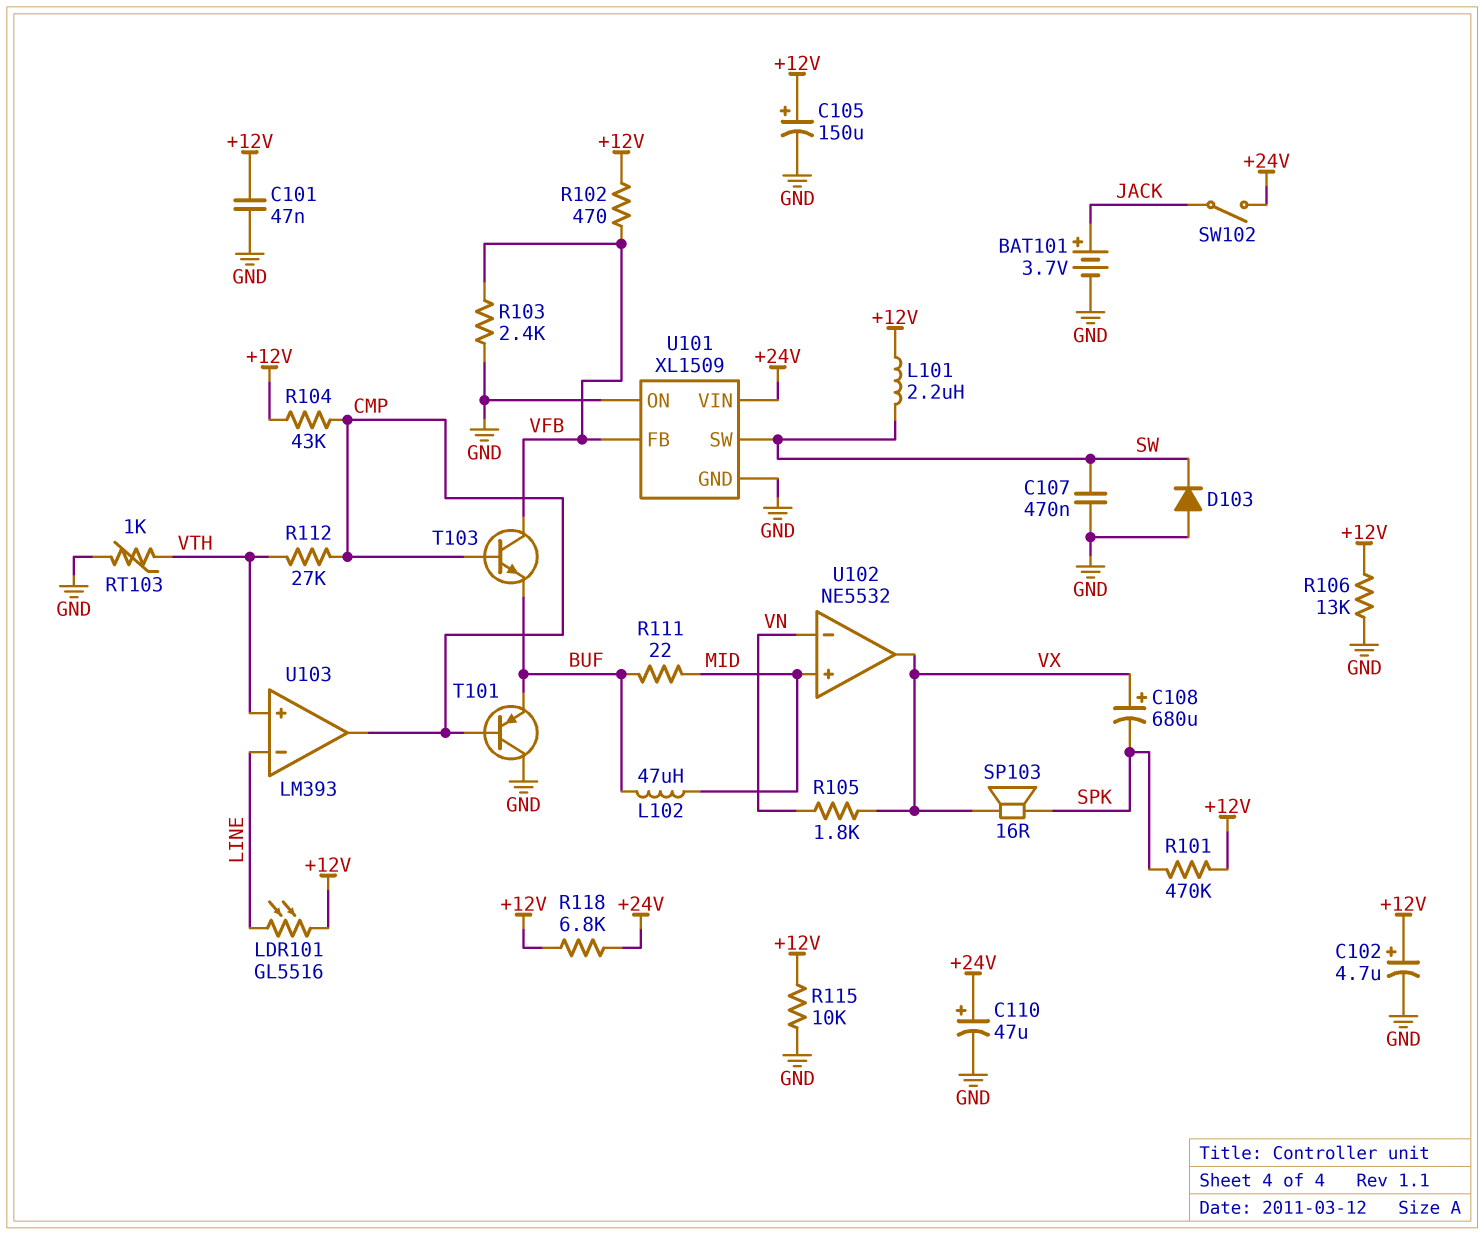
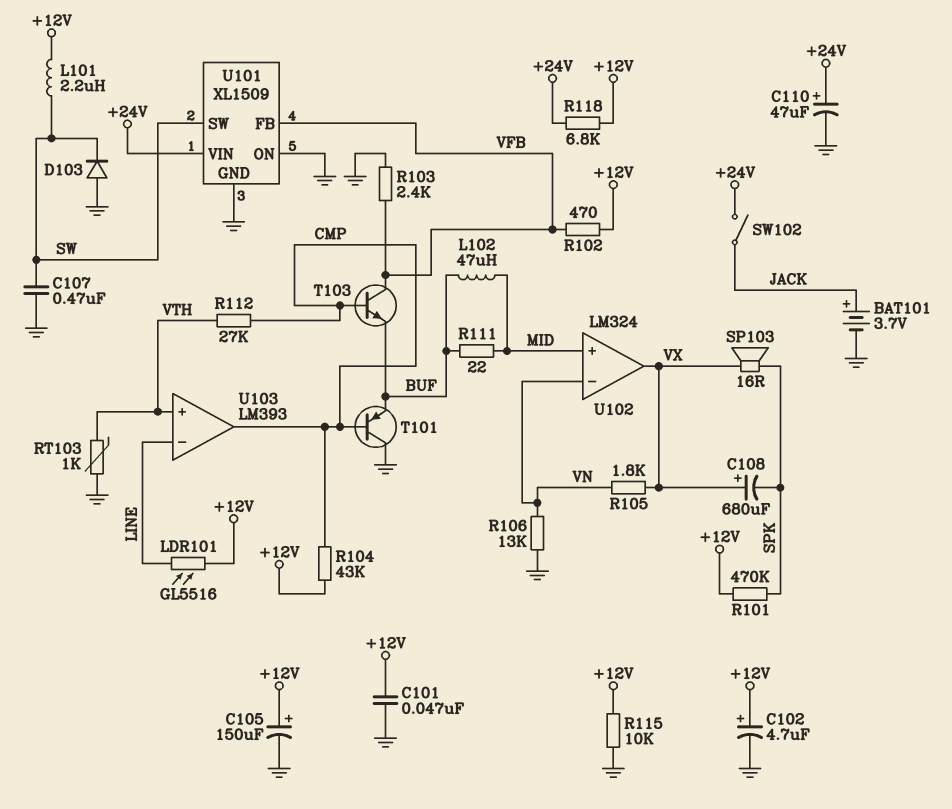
R106: 13k (+12V, GND) -> 13k (GND, VN)
U102: NE5532 -> LM324

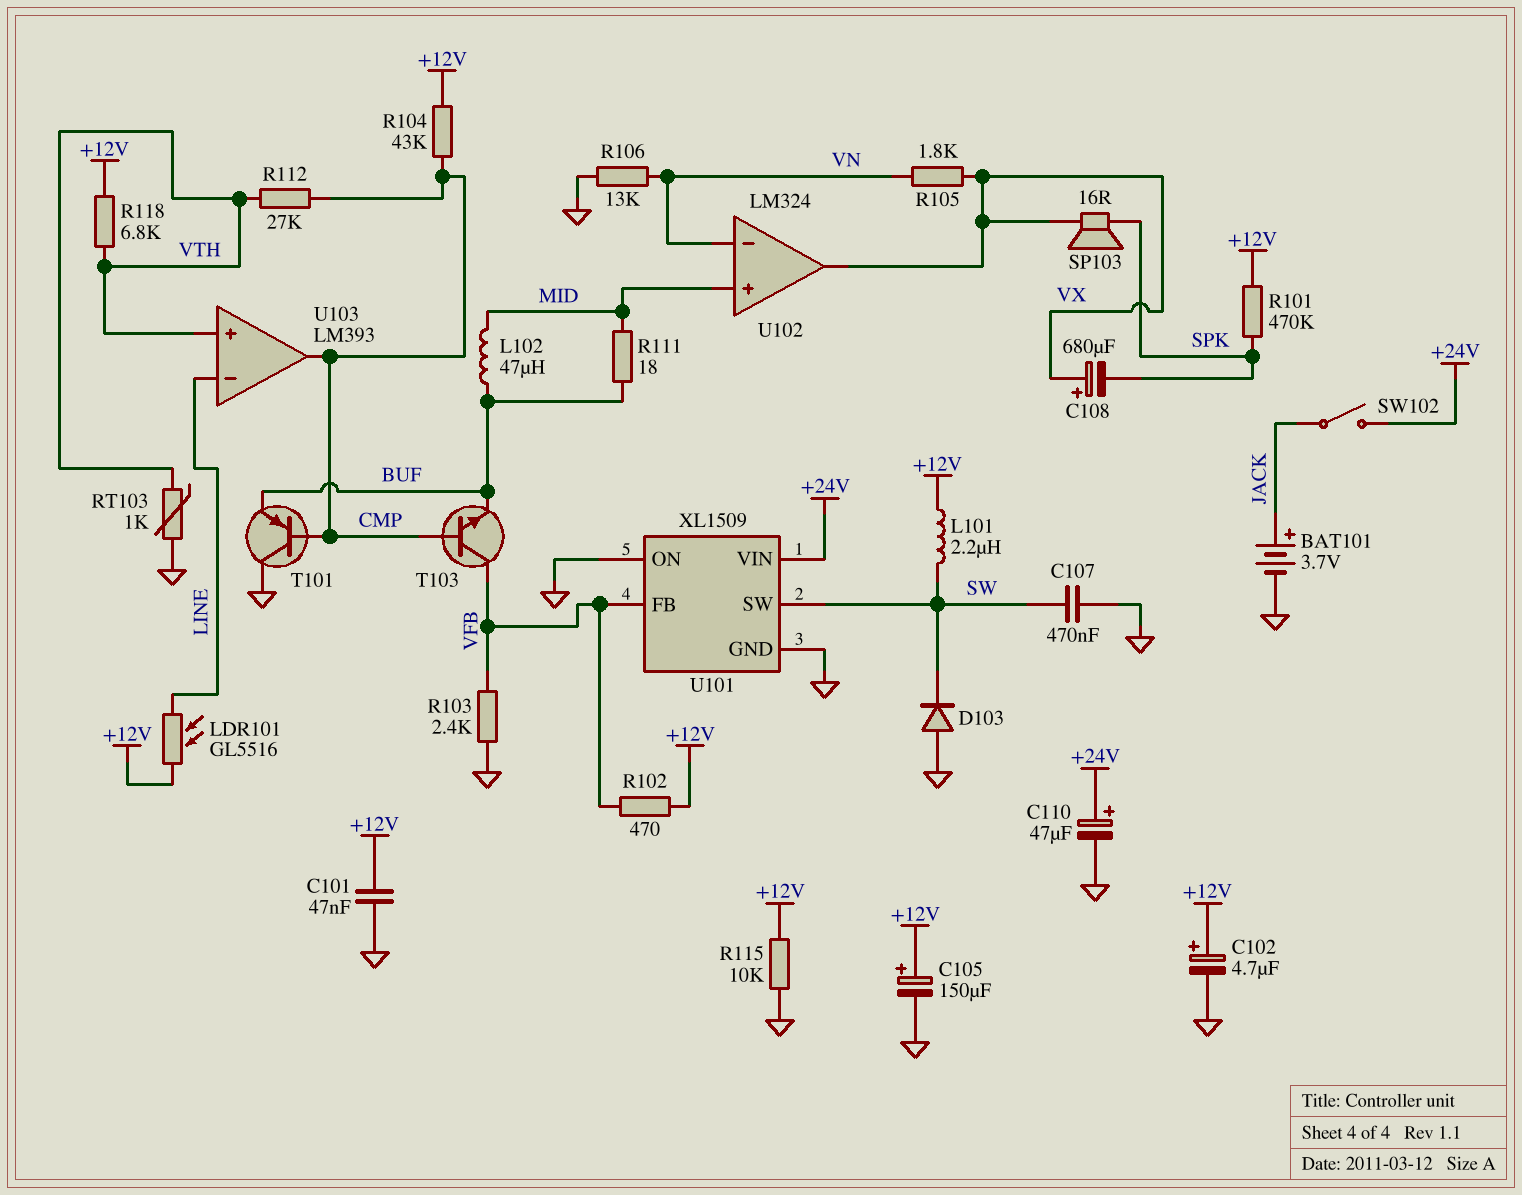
R111: 22 (BUF, MID) -> 18 (BUF, MID)
R118: 6.8k (+12V, +24V) -> 6.8k (+12V, VTH)

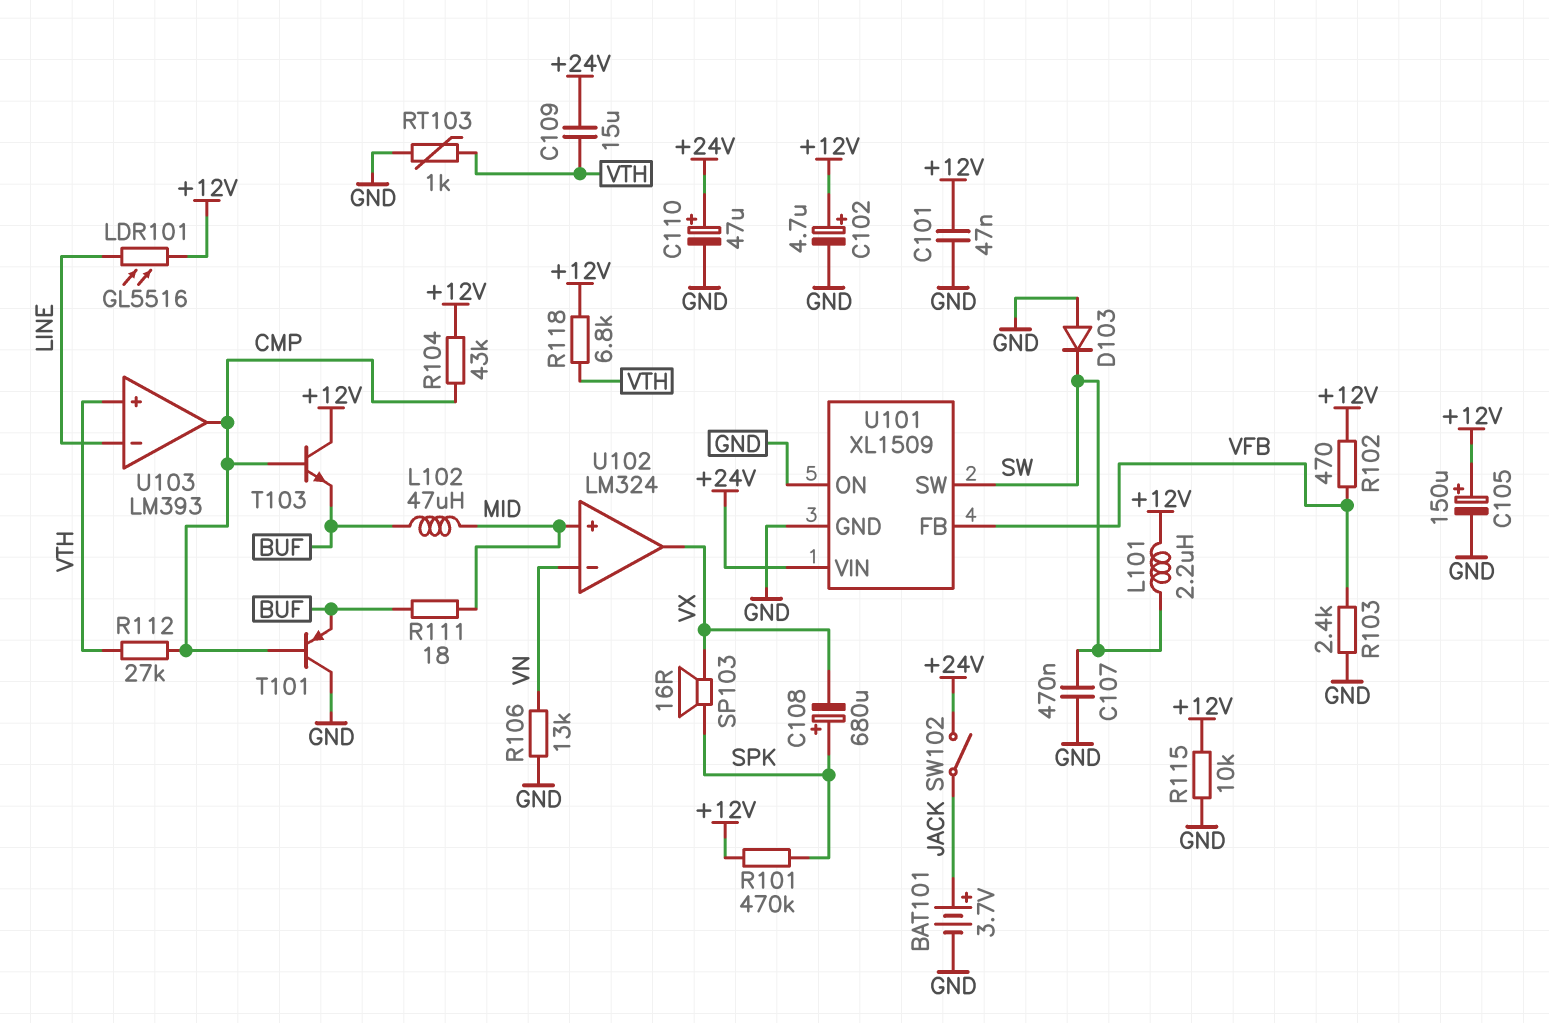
C108: 680uF (plus VX, minus SPK) -> 680uF (plus SPK, minus VX)
C109: none -> 15uF (+24V, VTH)
R105: 1.8k (VN, VX) -> none
T103: NPN (B CMP, C VFB, E BUF) -> NPN (B CMP, C +12V, E BUF)

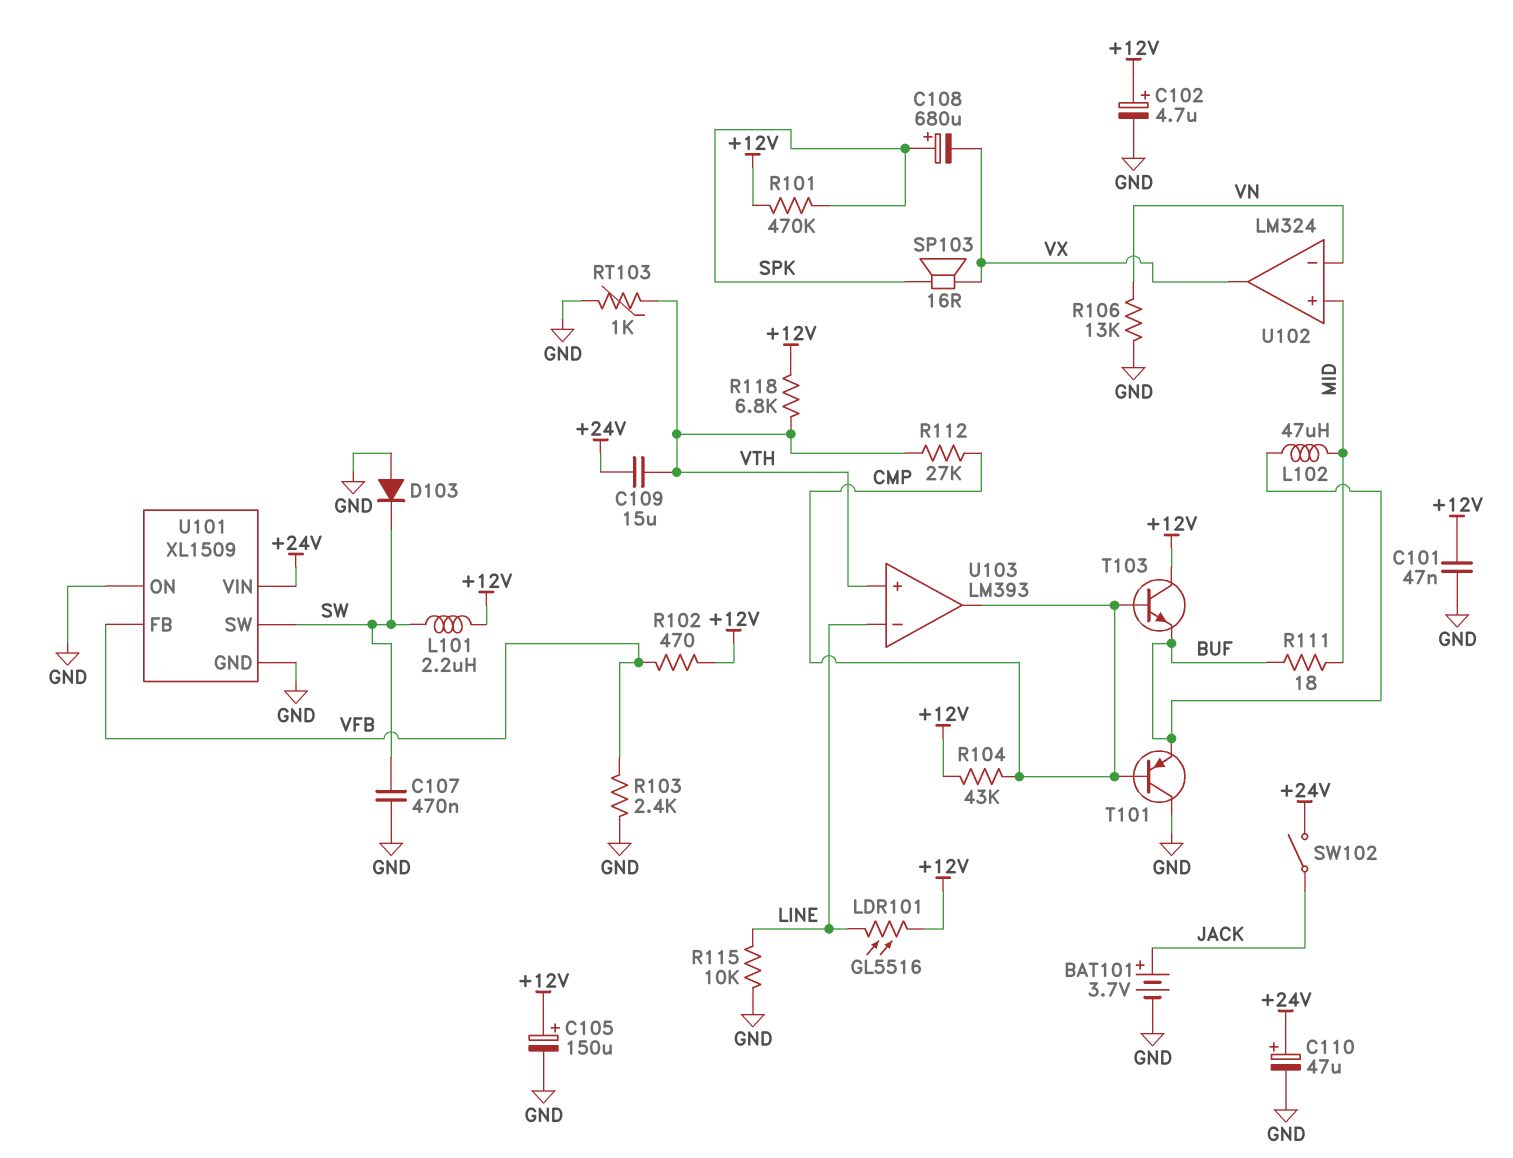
R115: 10k (+12V, GND) -> 10k (GND, LINE)

